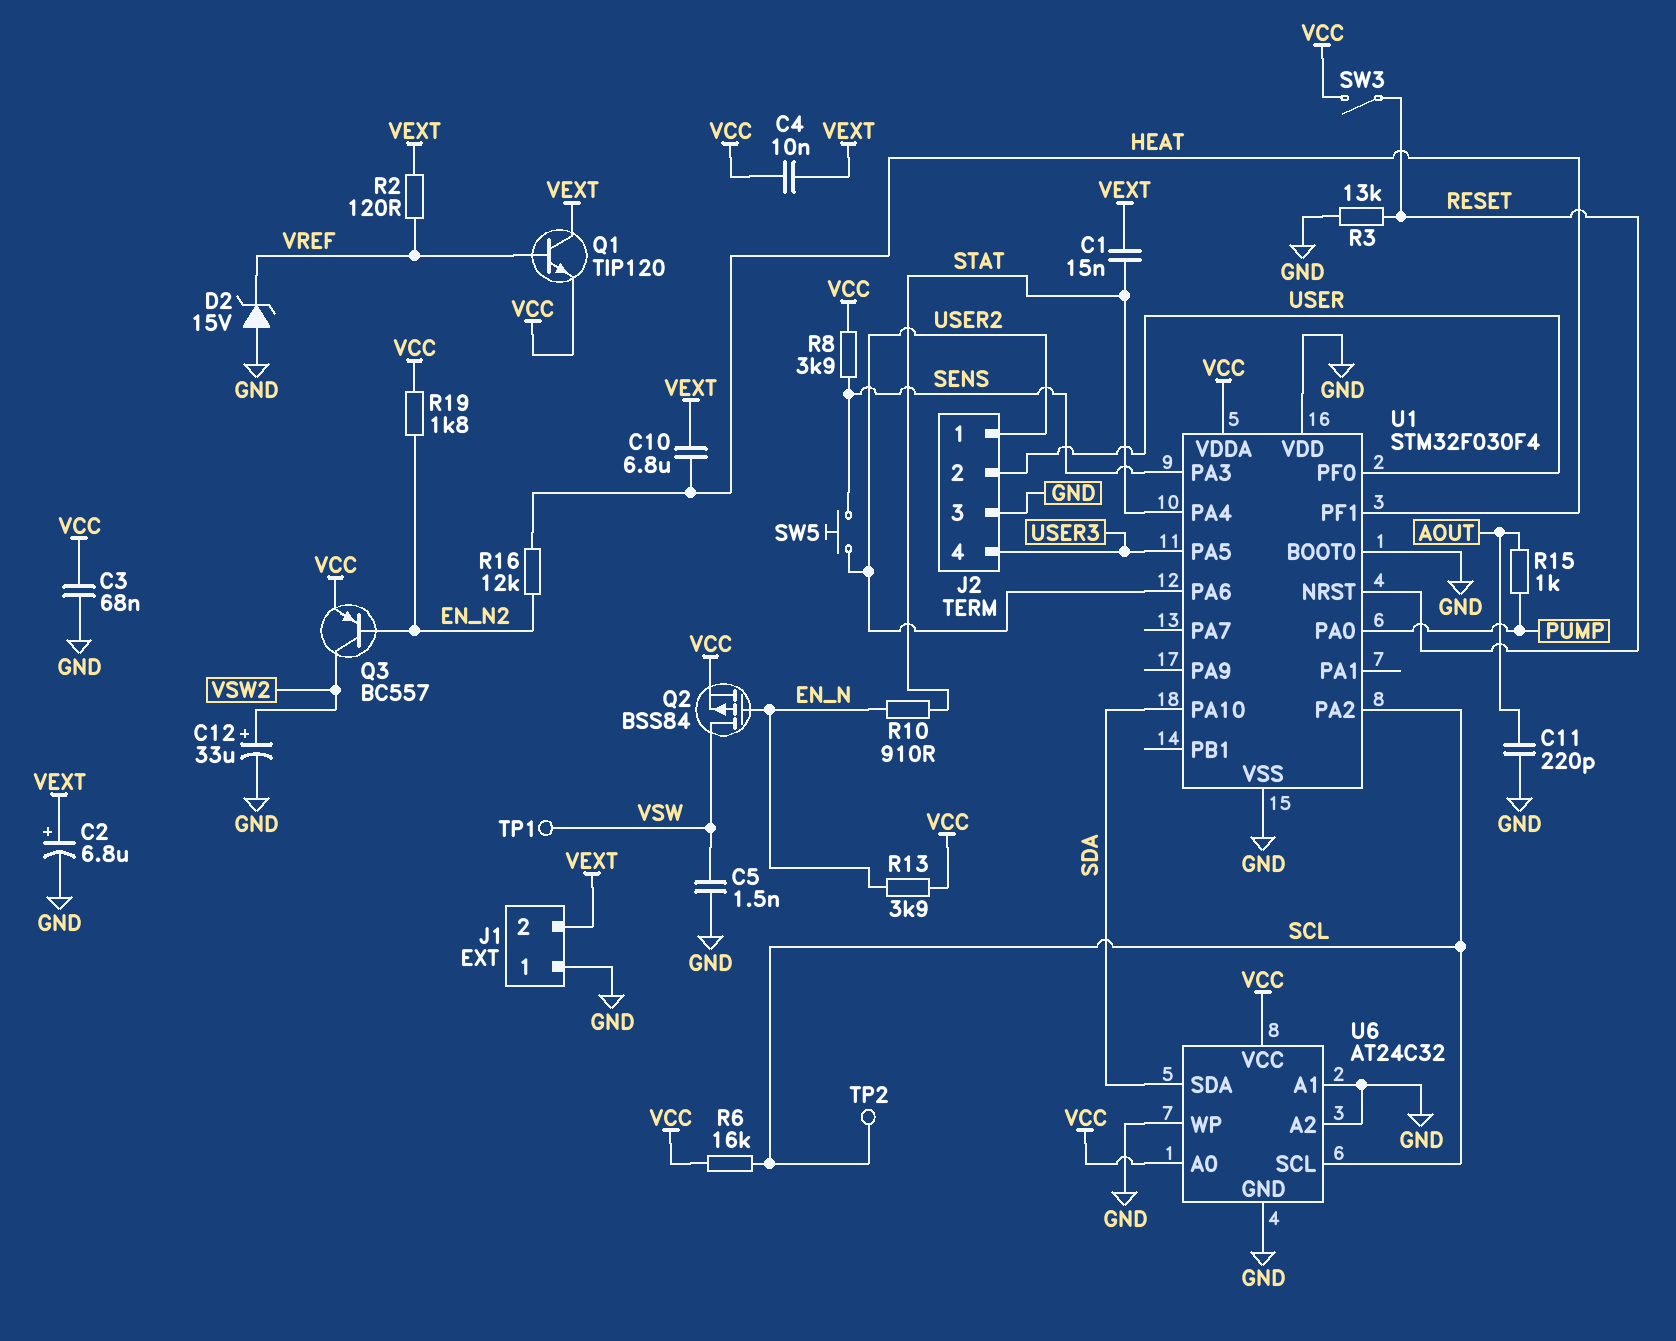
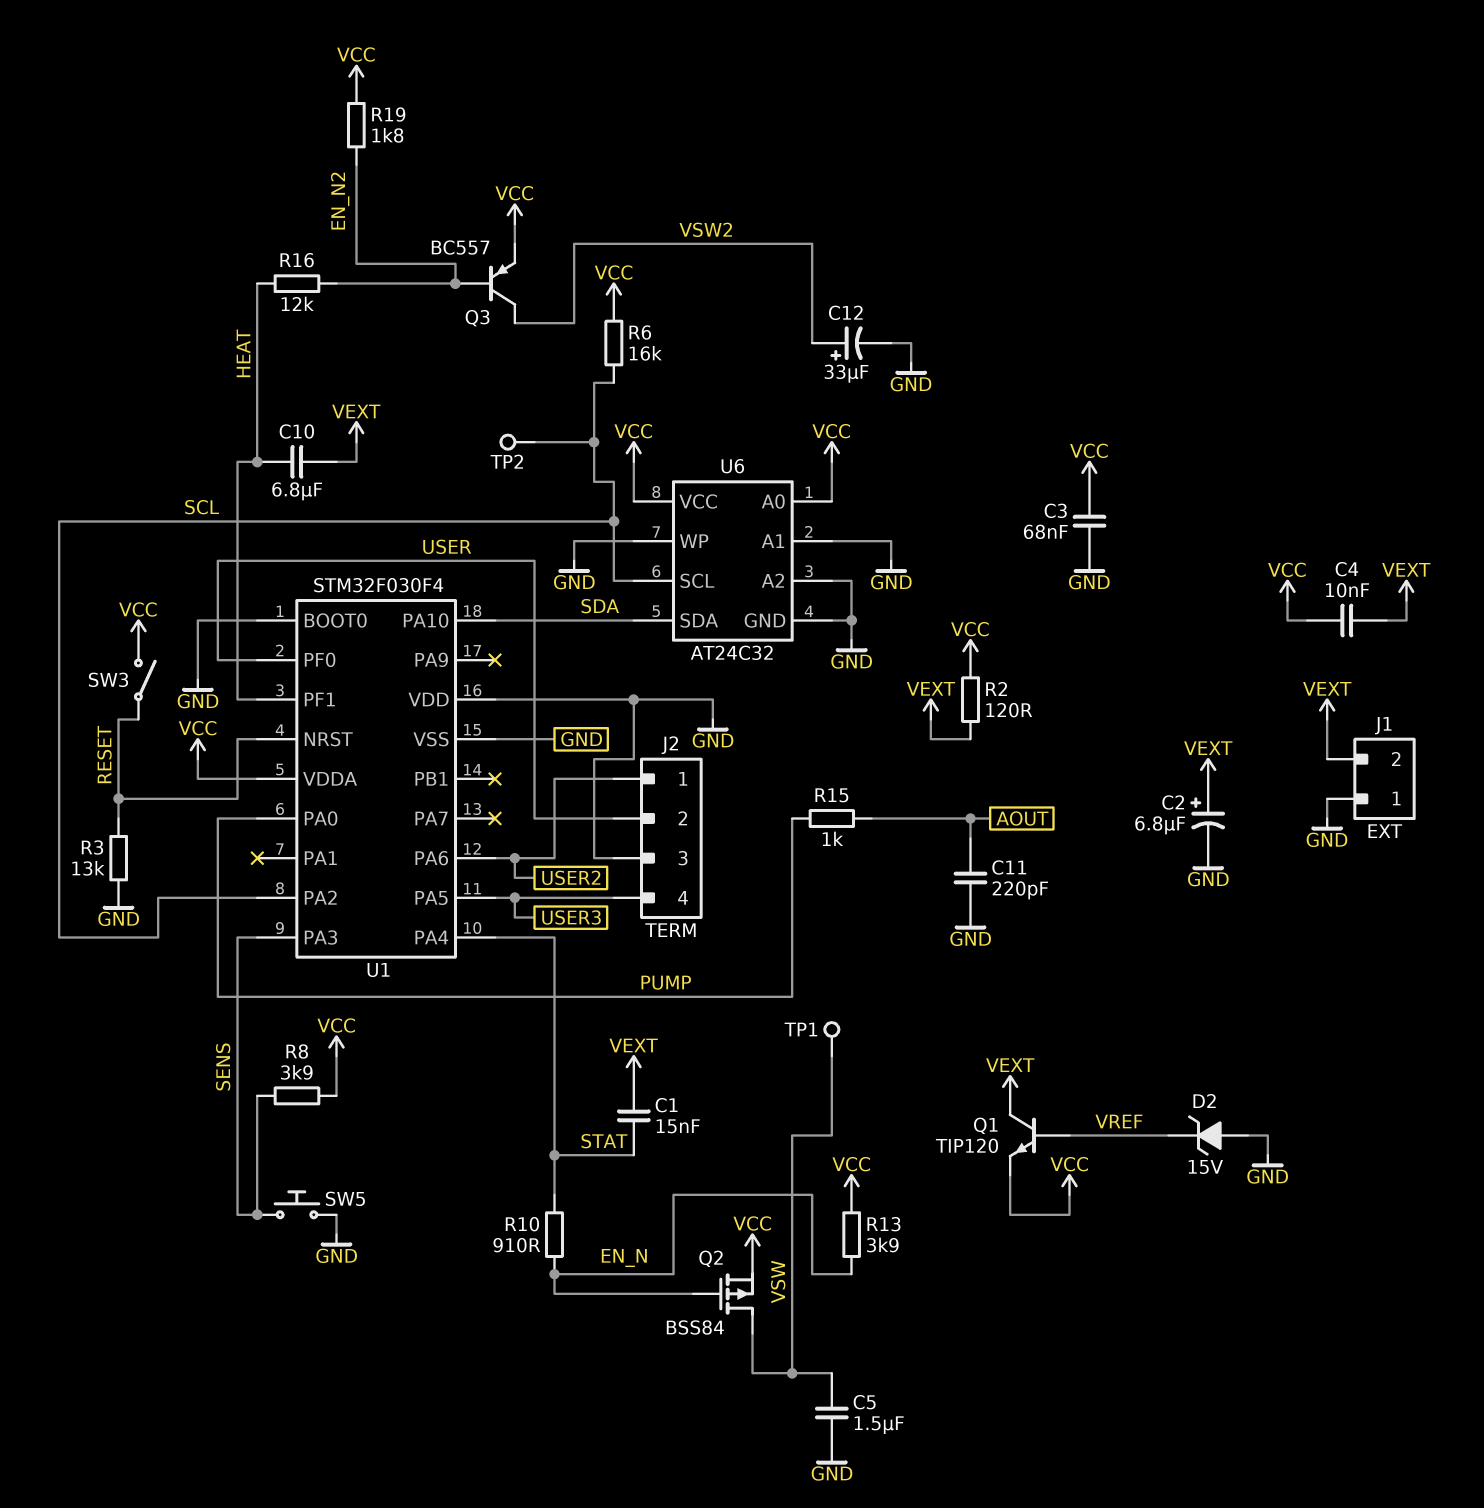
C5: 1.5nF (GND, VSW) -> 1.5uF (GND, VSW)
R2: 120 (VEXT, VREF) -> 120 (VCC, VEXT)
SW5: button (SENS, USER2) -> button (GND, SENS)

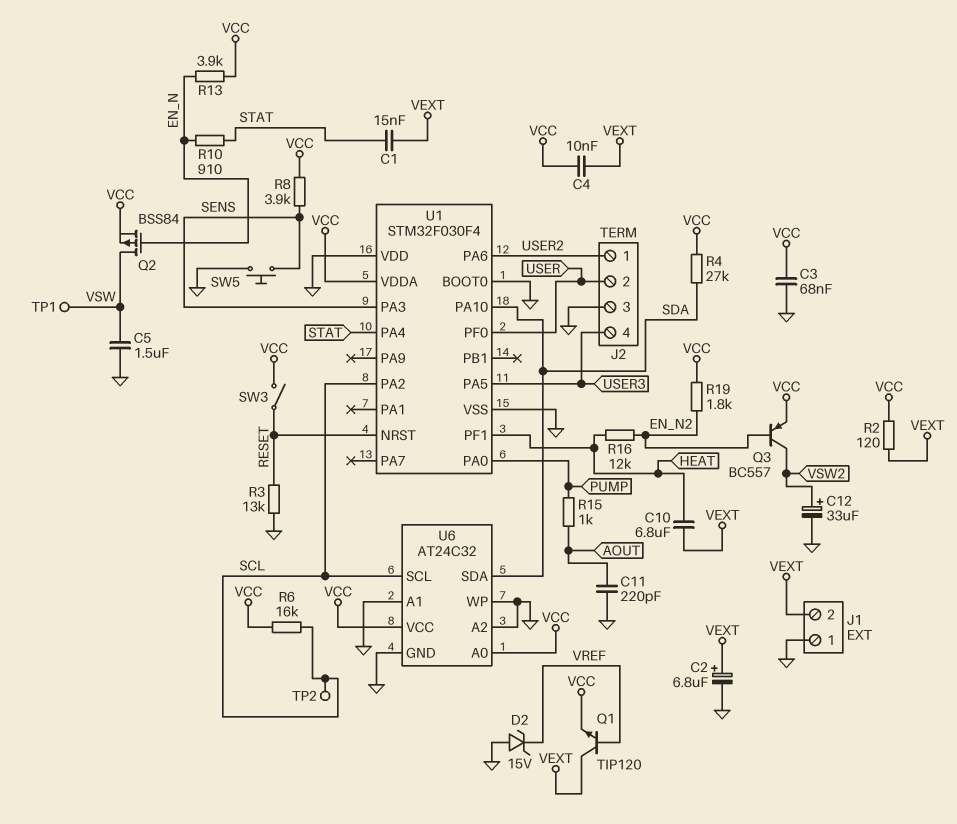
R4: none -> 27k (SDA, VCC)

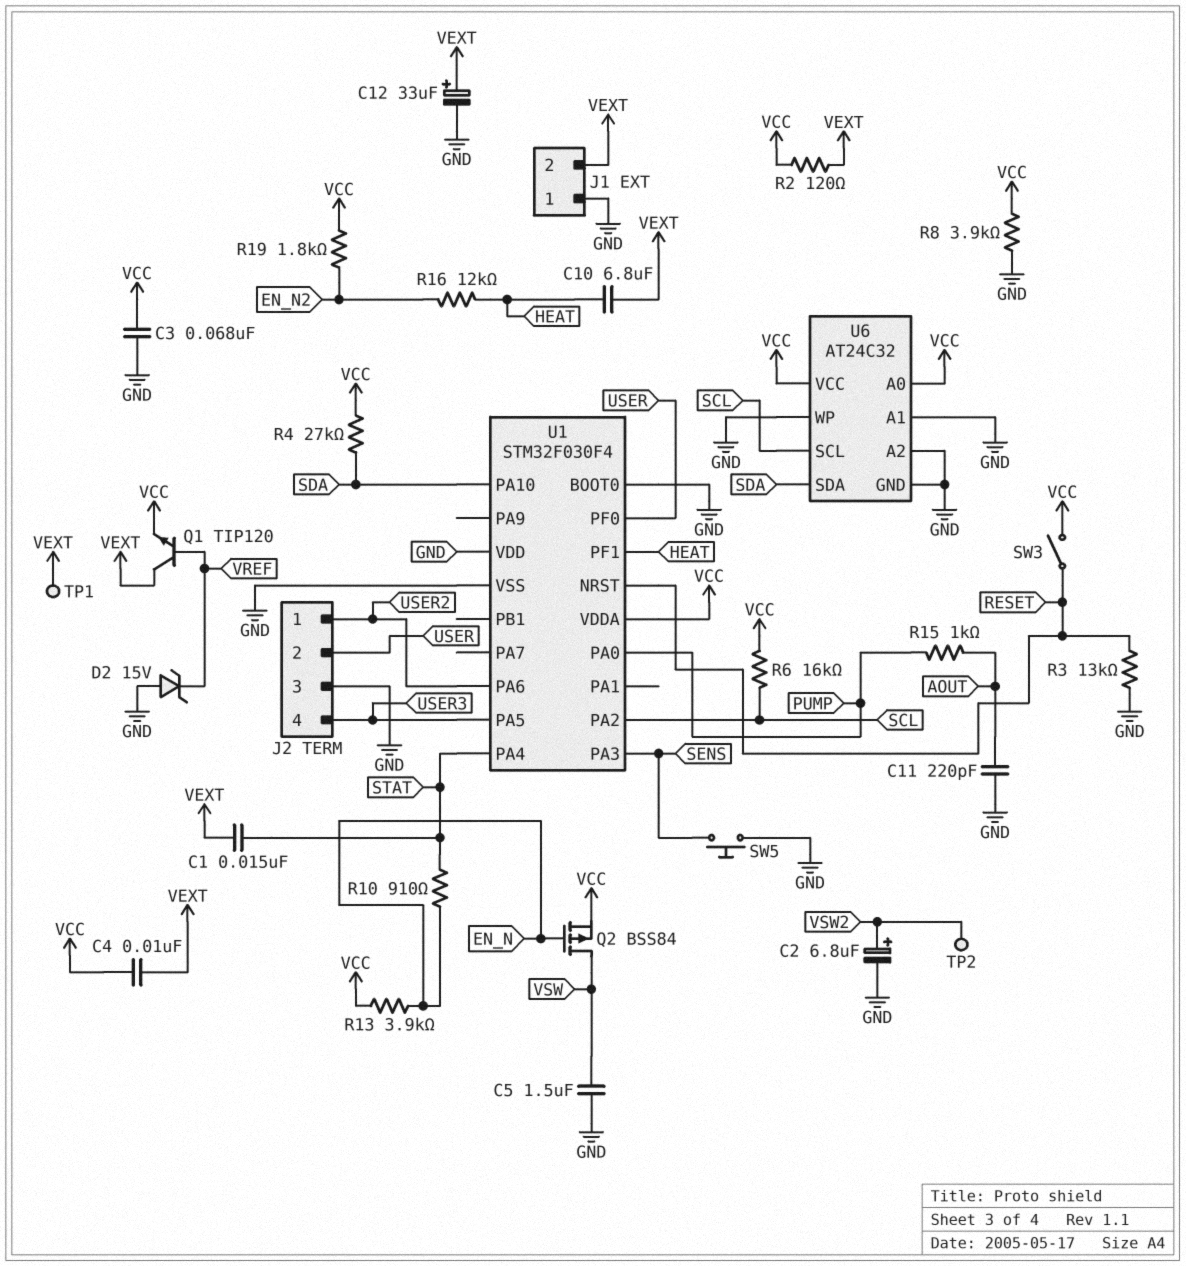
C2: 6.8uF (plus VEXT, minus GND) -> 6.8uF (plus VSW2, minus GND)
C12: 33uF (plus VSW2, minus GND) -> 33uF (plus VEXT, minus GND)
Q3: PNP BC557 (B EN_N2, C VSW2, E VCC) -> none
R8: 3.9k (SENS, VCC) -> 3.9k (GND, VCC)
TP1: test point (VSW) -> test point (VEXT)
TP2: test point (SCL) -> test point (VSW2)

